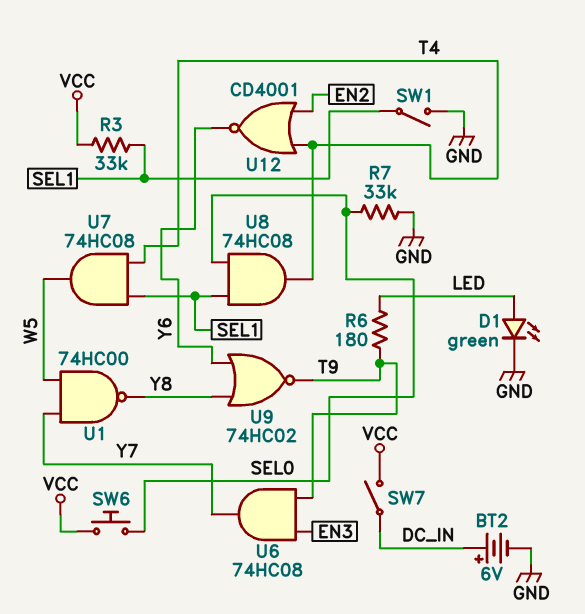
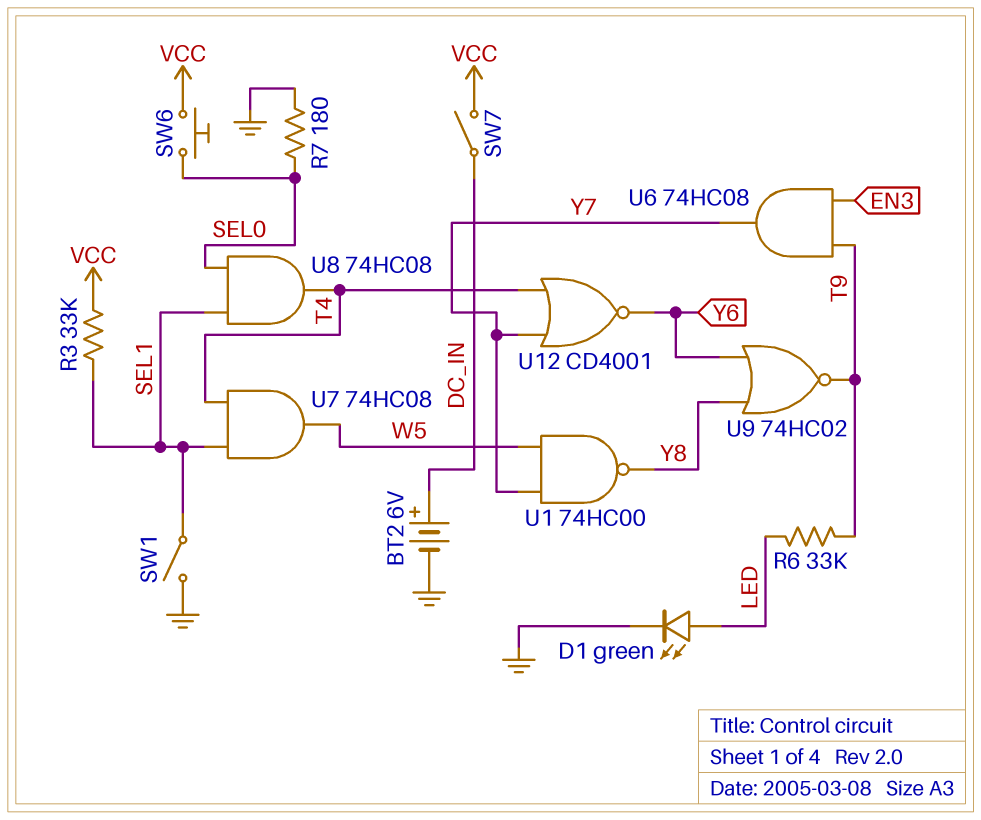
R6: 180 (LED, T9) -> 33k (LED, T9)
R7: 33k (GND, SEL0) -> 180 (GND, SEL0)
U12: NOR CD4001 (in EN2, in T4, out Y6) -> NOR CD4001 (in T4, in Y7, out Y6)

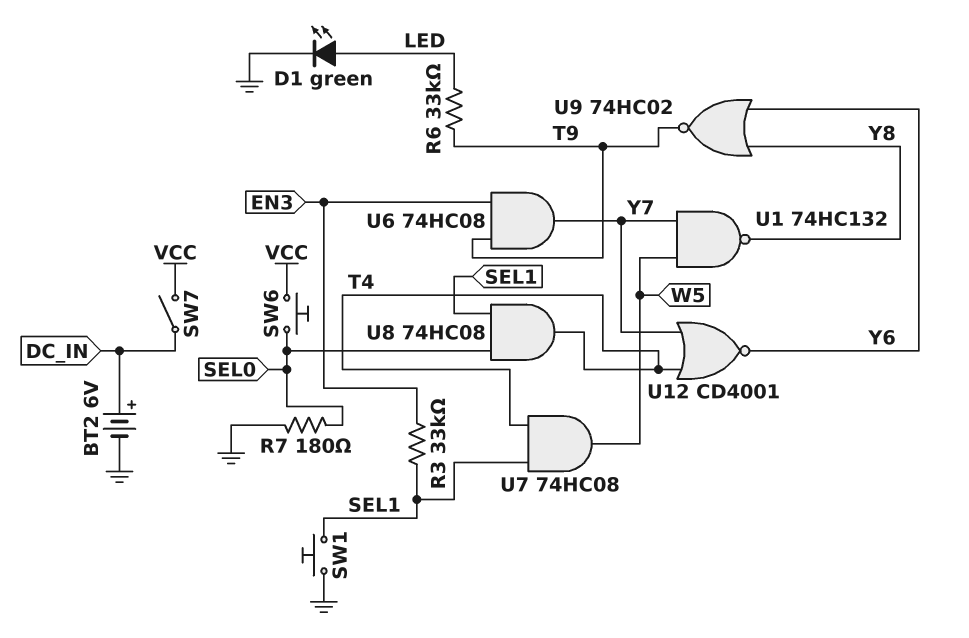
R3: 33k (SEL1, VCC) -> 33k (EN3, SEL1)
SW1: switch (GND, SEL1) -> button (GND, SEL1)
U1: NAND 74HC00 (in W5, in Y7, out Y8) -> NAND 74HC132 (in W5, in Y7, out Y8)

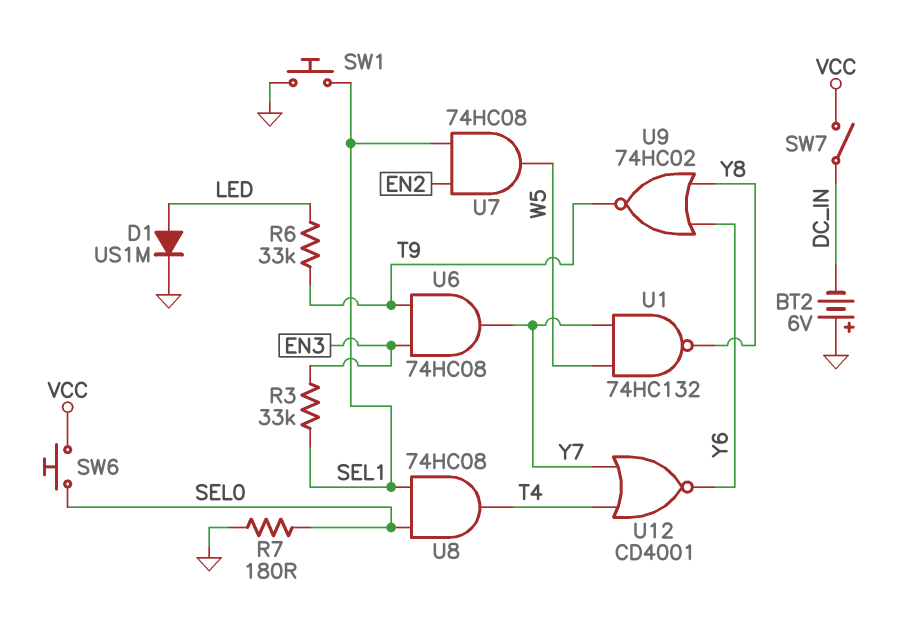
BT2: 6V (plus DC_IN, minus GND) -> 6V (plus GND, minus DC_IN)
D1: LED green (A LED, K GND) -> diode US1M (A LED, K GND)
U7: AND 74HC08 (in SEL1, in T4, out W5) -> AND 74HC08 (in EN2, in SEL1, out W5)

